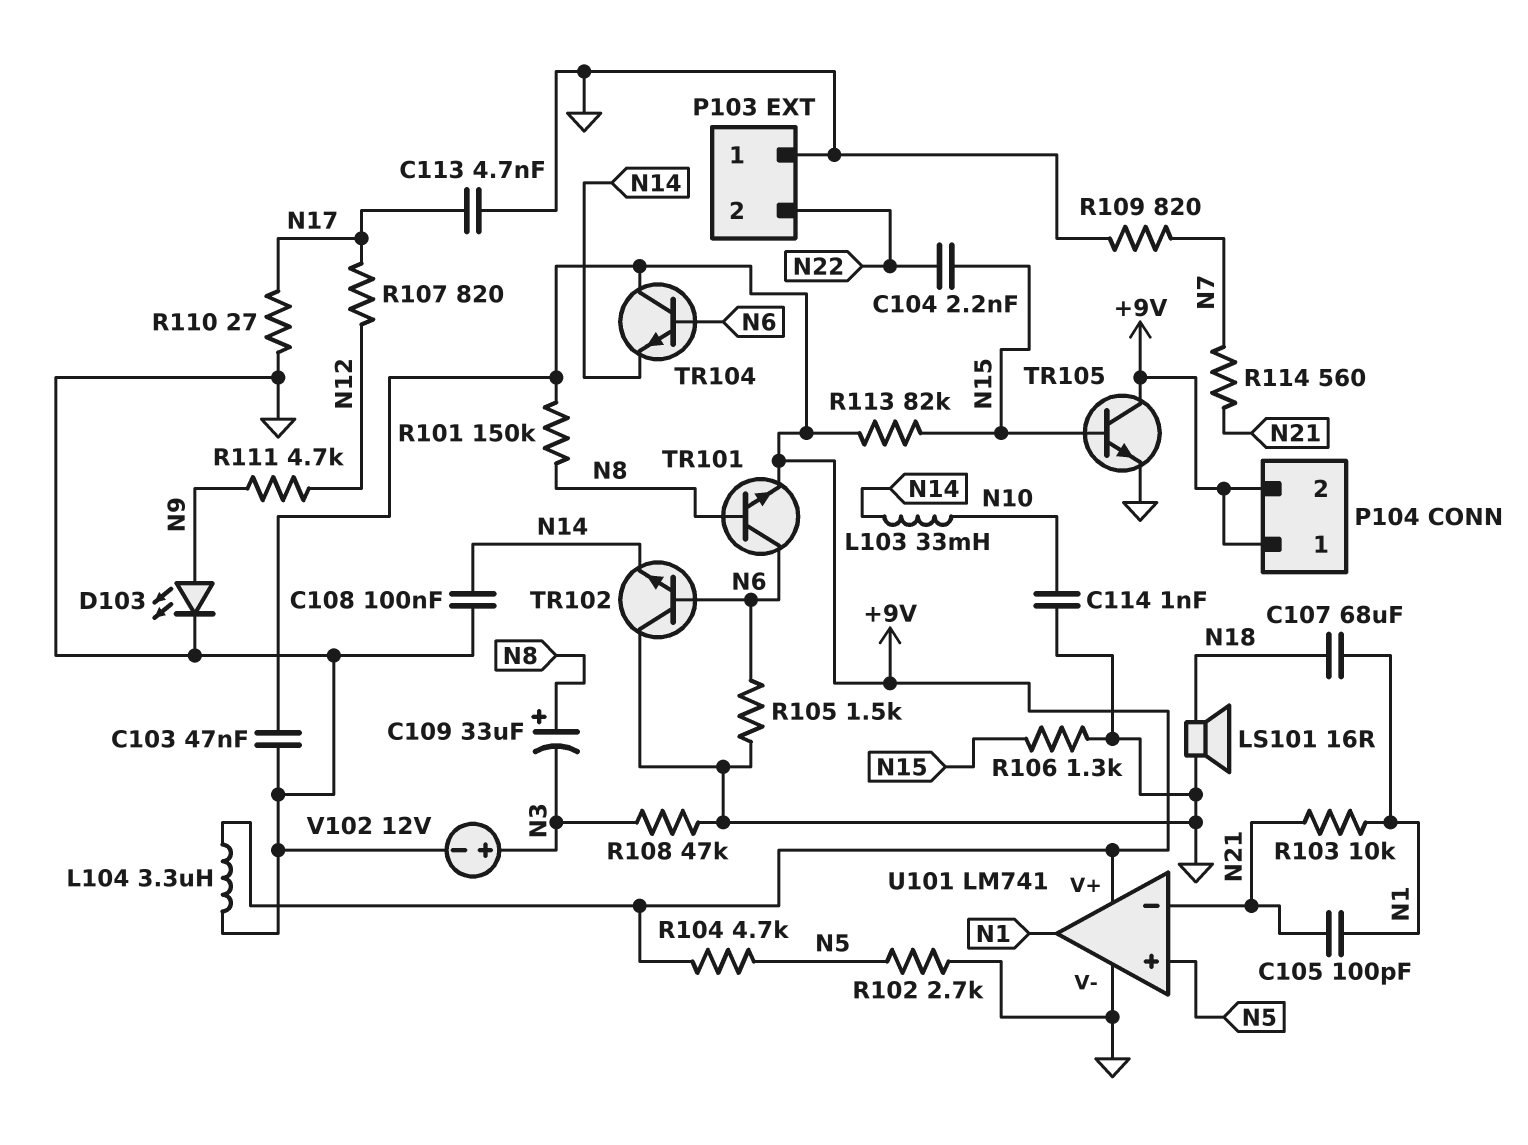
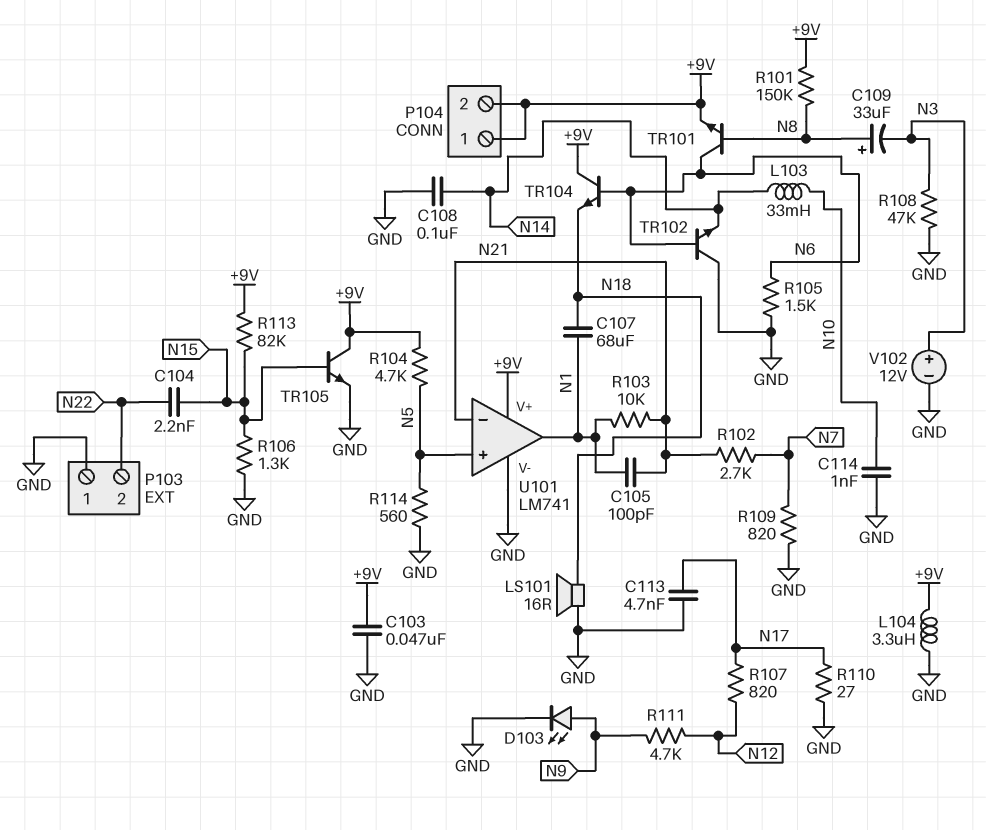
R102: 2.7k (GND, N5) -> 2.7k (N7, N21)
R114: 560 (N7, N21) -> 560 (GND, N5)
TR104: NPN (B N6, C +9V, E N14) -> NPN (B N6, C +9V, E N18)

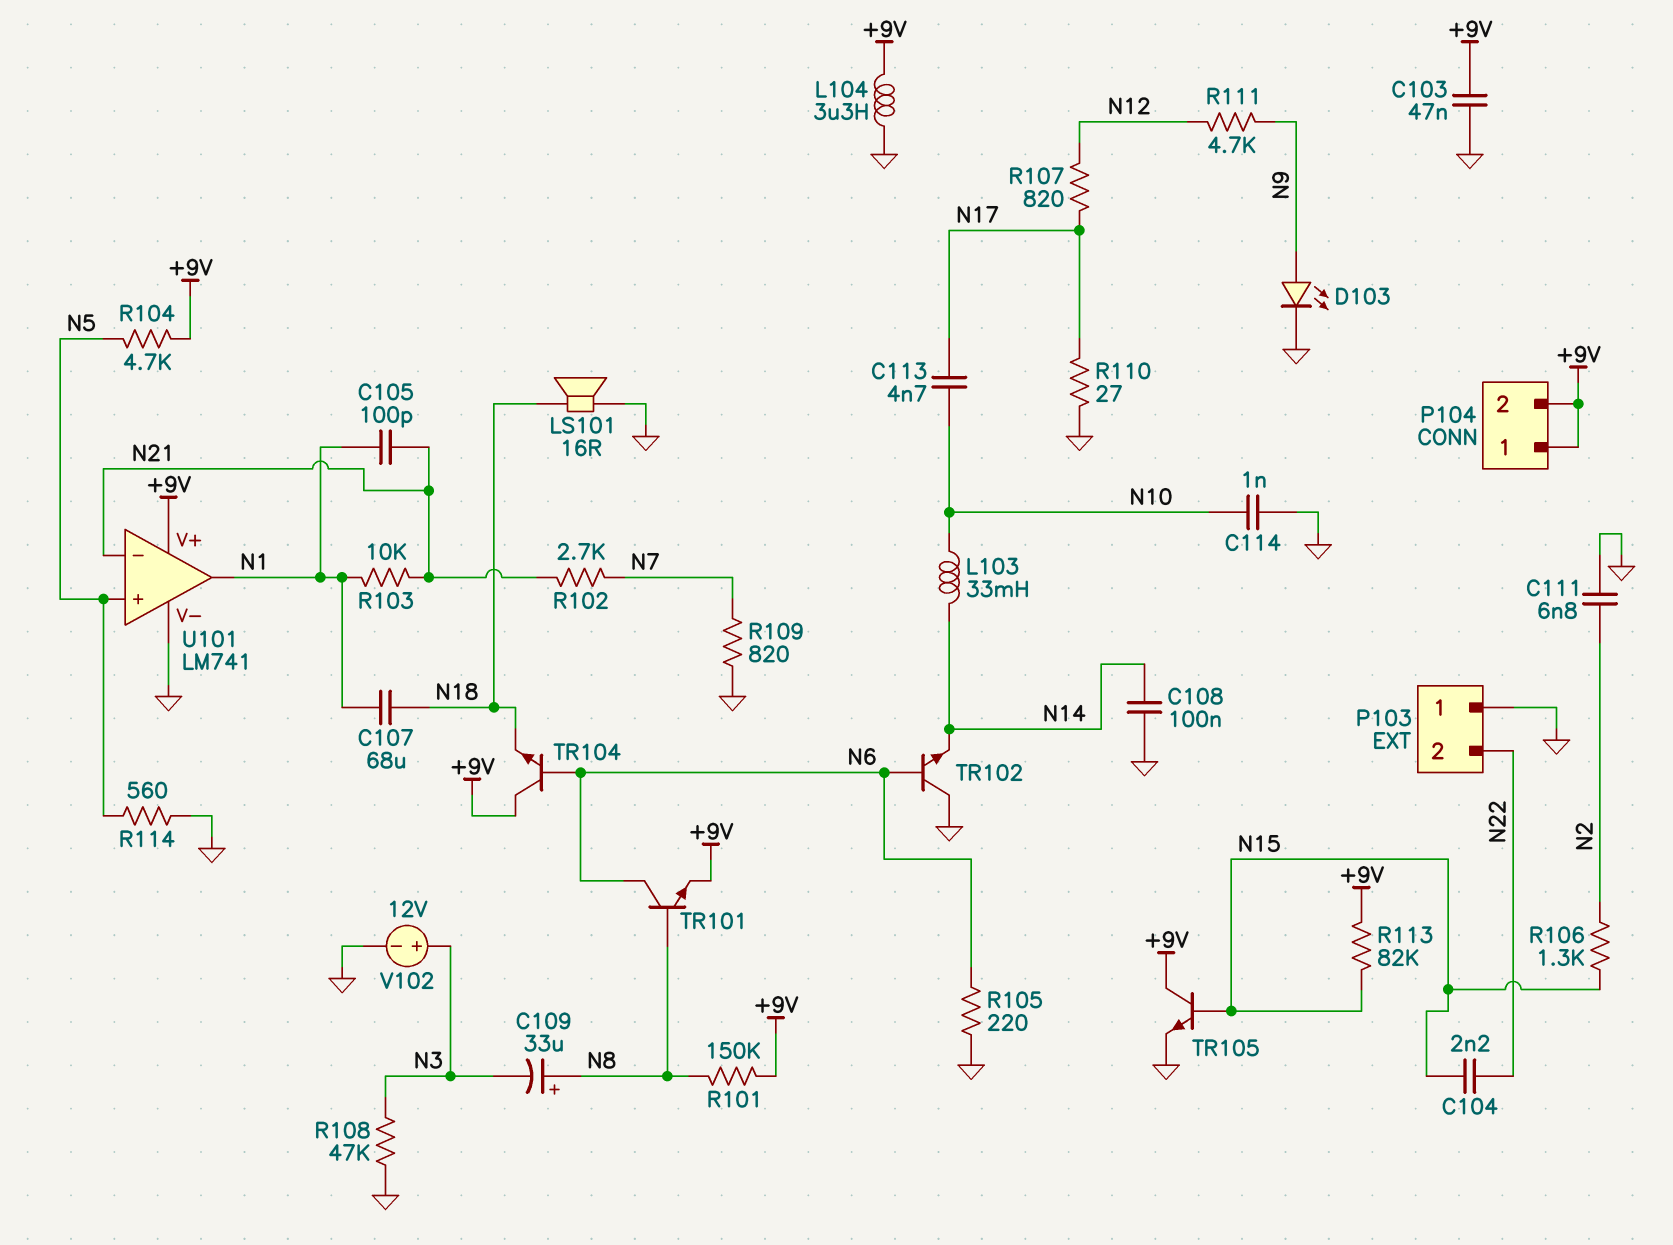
C111: none -> 6.8nF (GND, N2)
C113: 4.7nF (GND, N17) -> 4.7nF (N10, N17)
R105: 1.5k (GND, N6) -> 220 (GND, N6)
R106: 1.3k (GND, N15) -> 1.3k (N2, N15)

